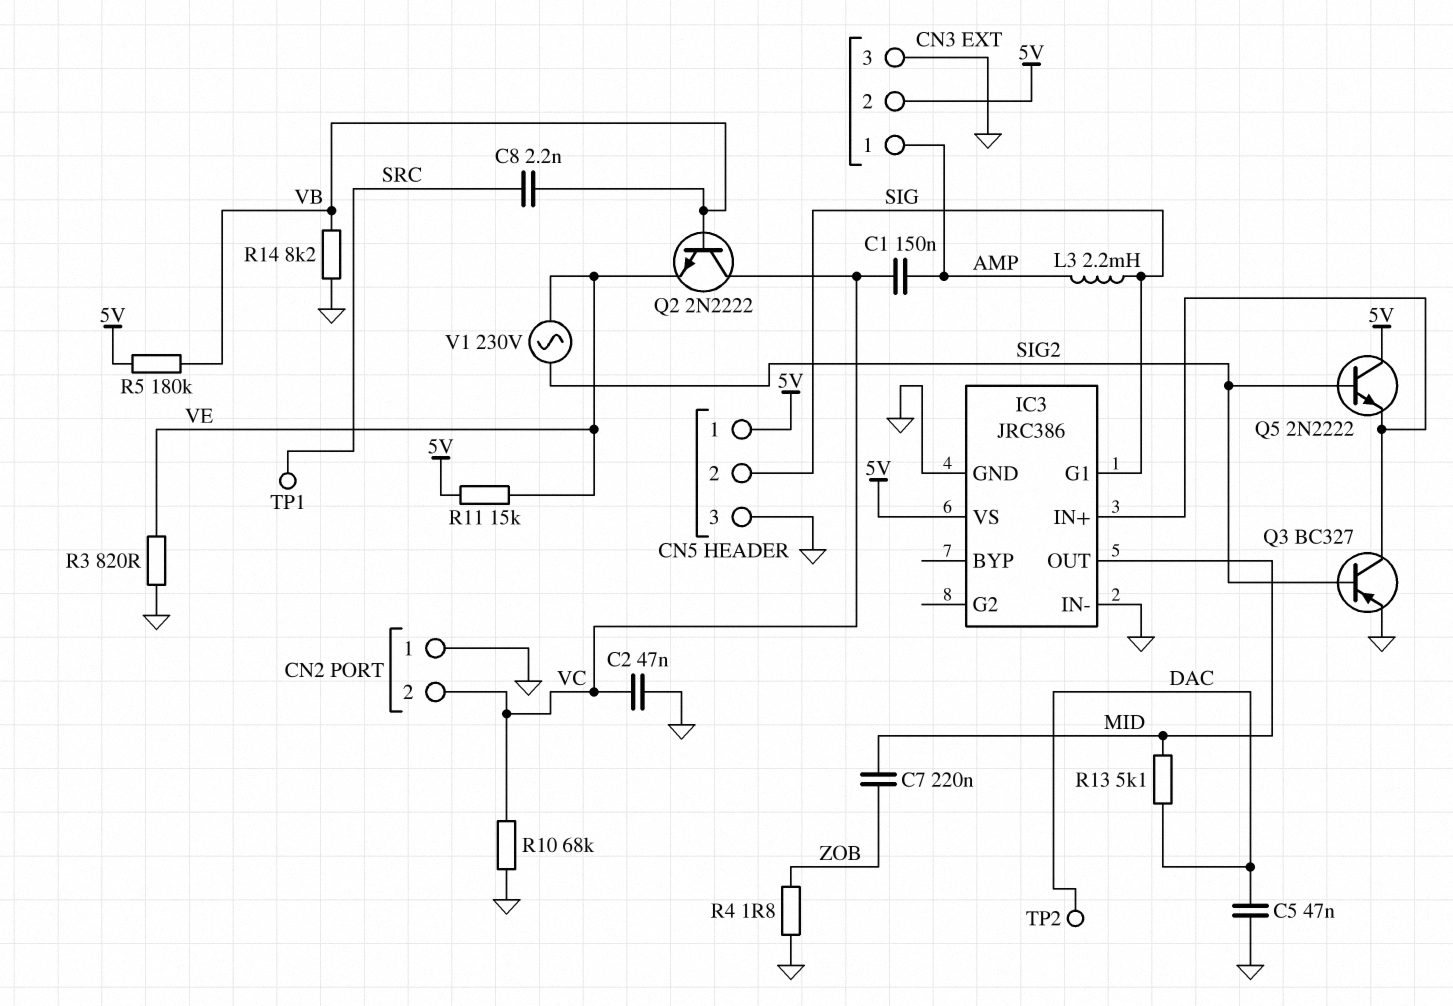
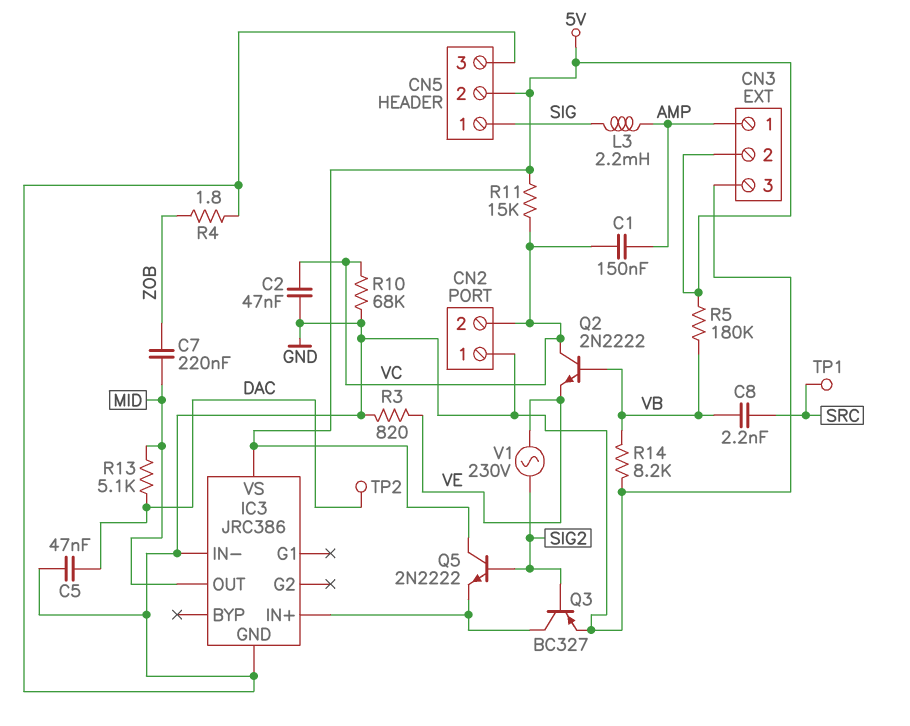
CN5 pin 1: 5V -> SIG
CN5 pin 2: SIG -> 5V
IC3 pin G1: SIG -> none
R11: 15k (5V, VE) -> 15k (5V, VC)

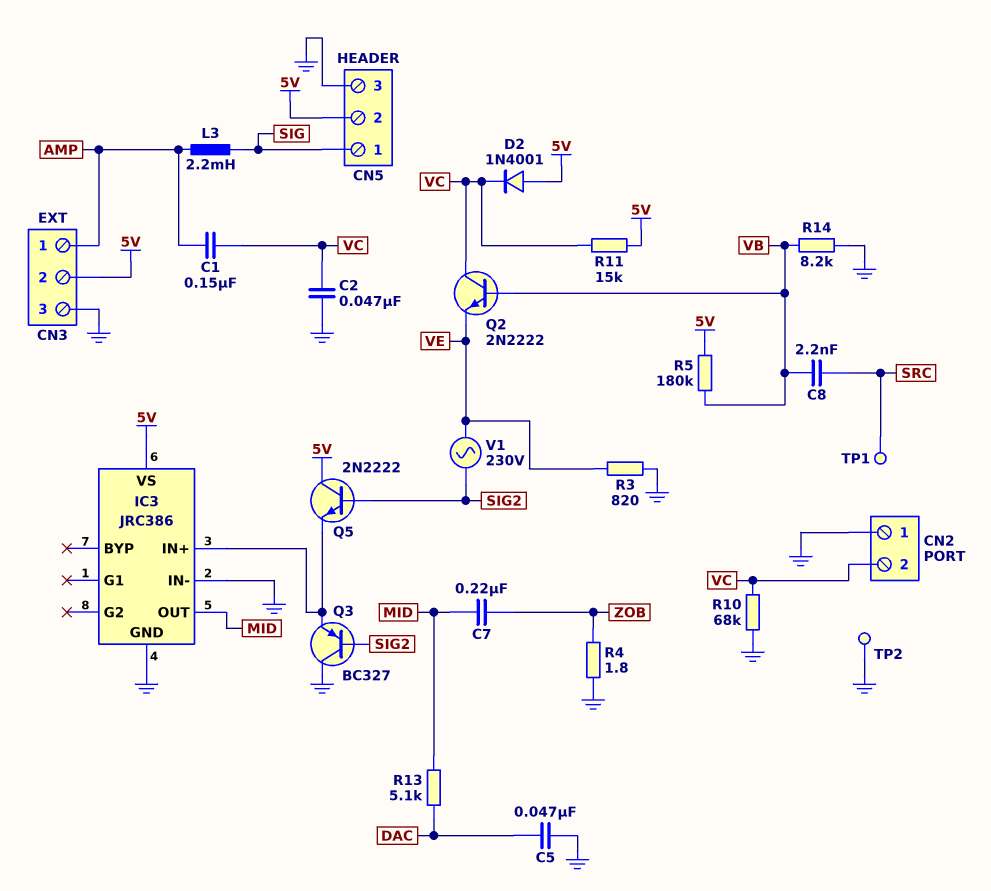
D2: none -> diode 1N4001 (A 5V, K VC)
Q3: PNP BC327 (B SIG2, C IC3/IN+, E GND) -> PNP BC327 (B SIG2, C GND, E IC3/IN+)
TP2: test point (DAC) -> test point (GND)

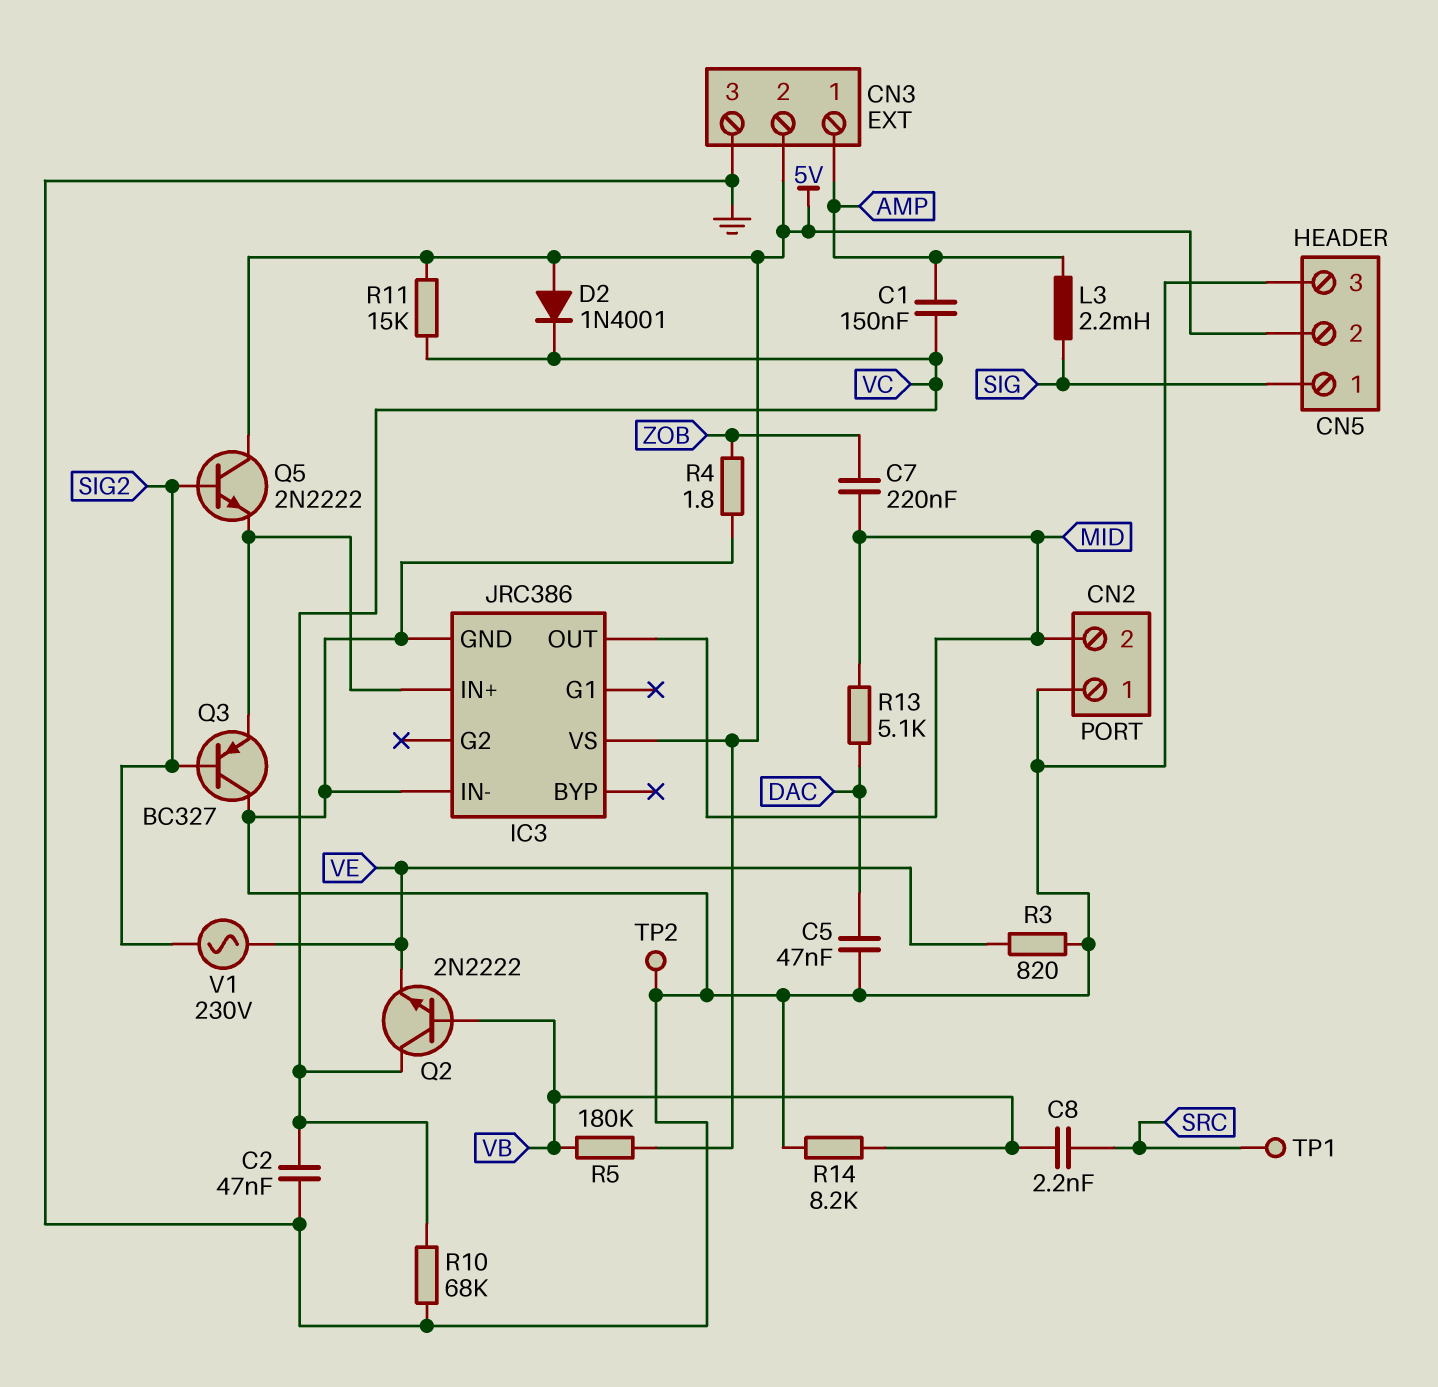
CN2 pin 2: VC -> MID

